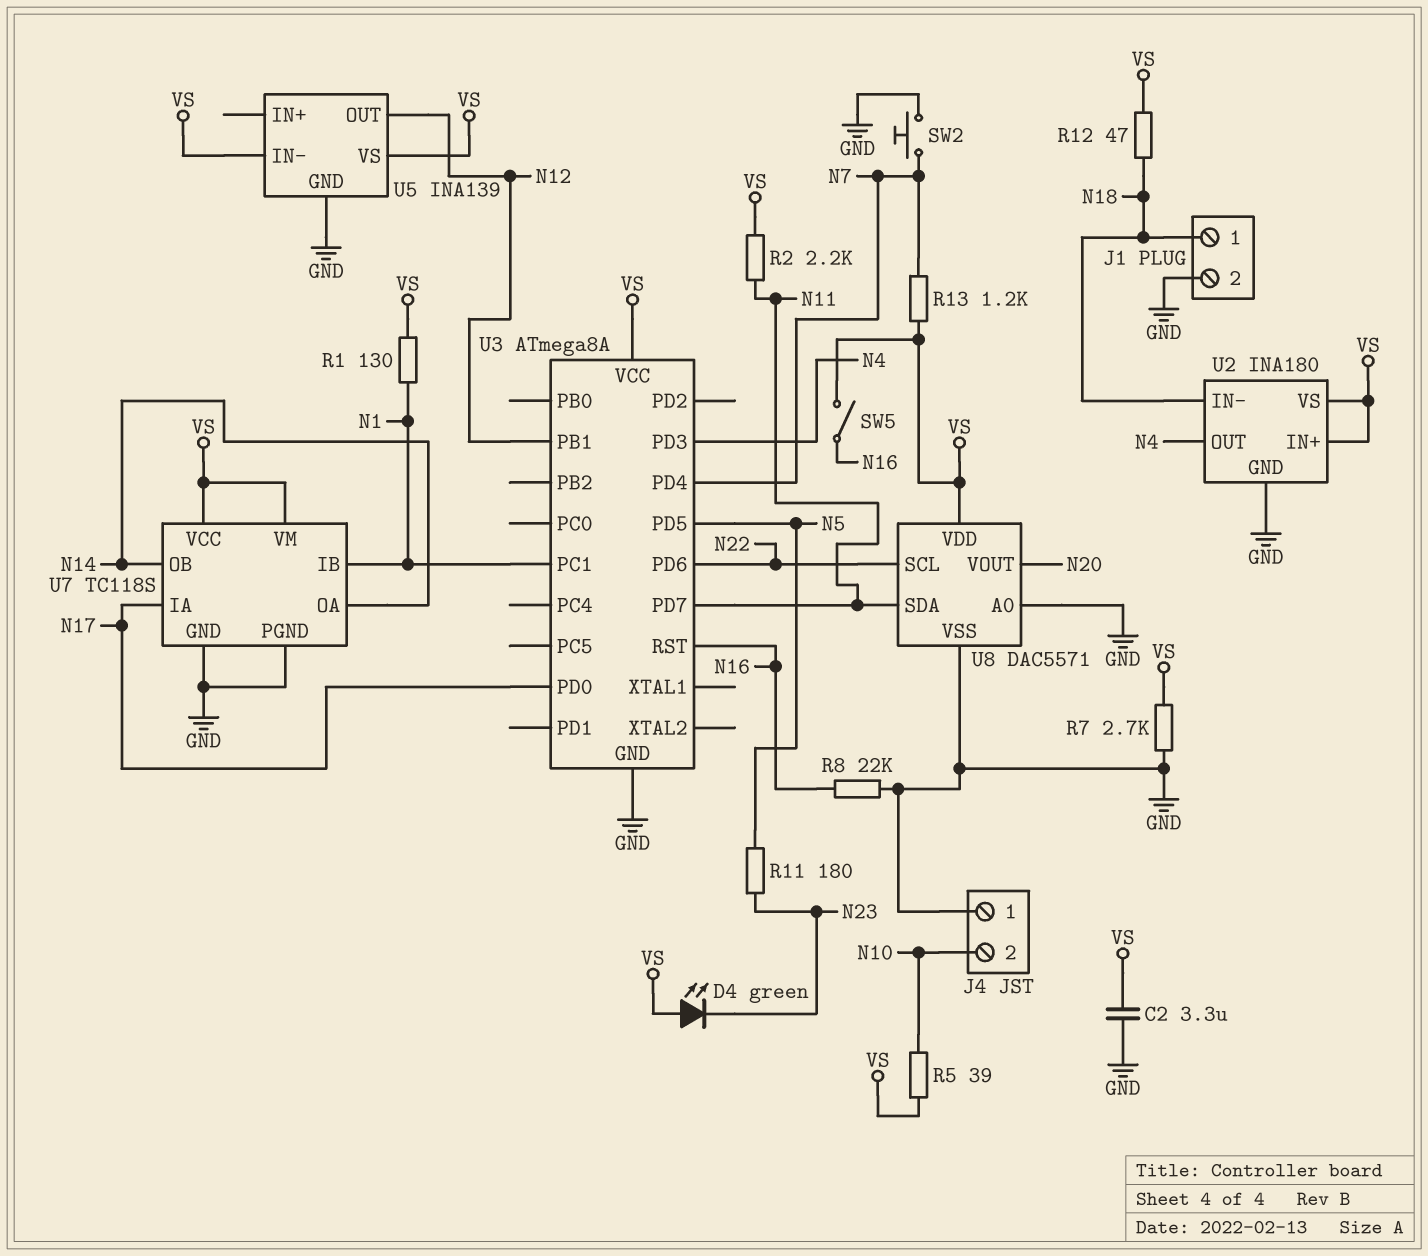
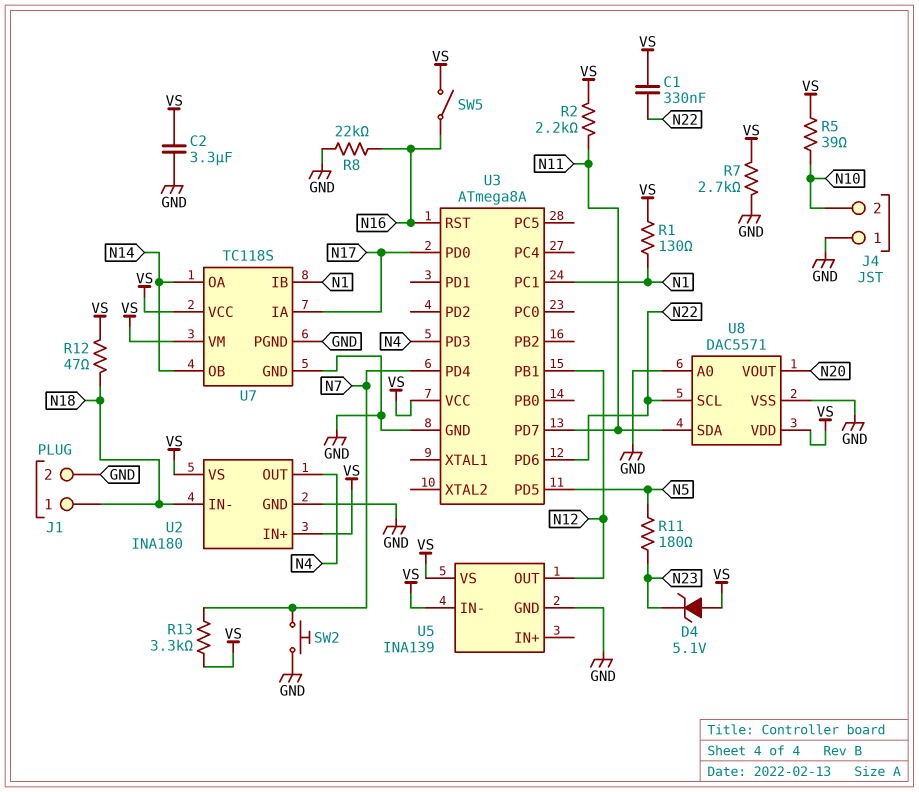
C1: none -> 330nF (N22, VS)
D4: LED green (A VS, K N23) -> zener 5.1V (A VS, K N23)
R13: 1.2k (N7, VS) -> 3.3k (N7, VS)

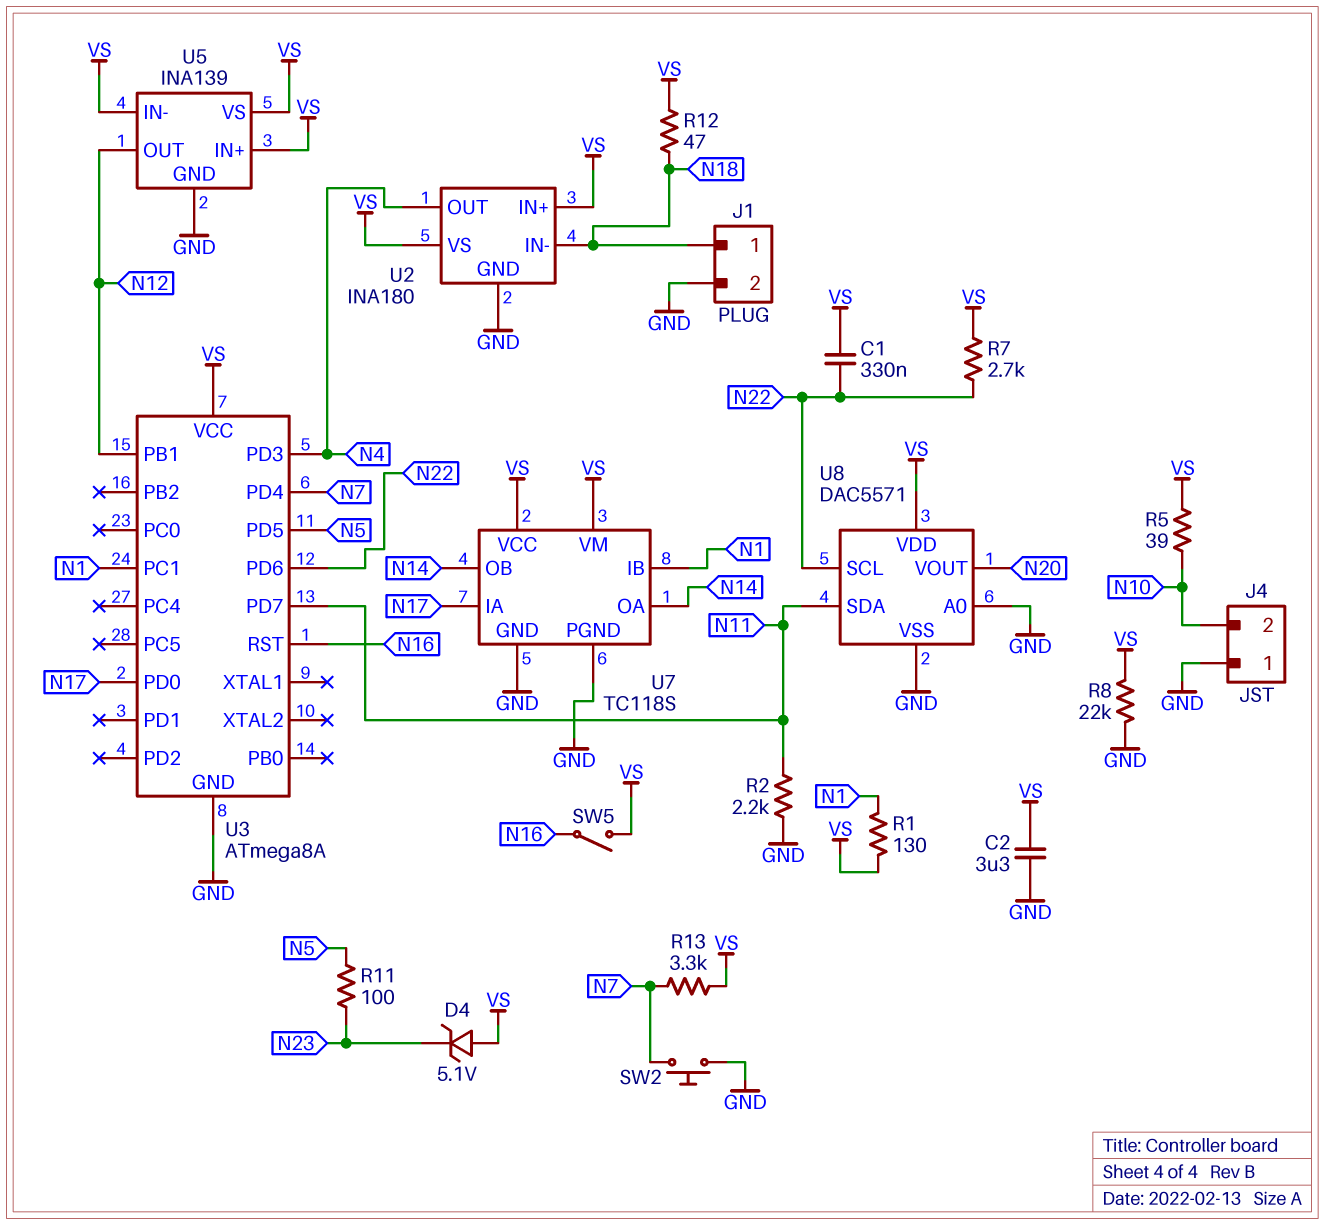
R2: 2.2k (N11, VS) -> 2.2k (GND, N11)
R7: 2.7k (GND, VS) -> 2.7k (N22, VS)
R8: 22k (GND, N16) -> 22k (GND, VS)
R11: 180 (N5, N23) -> 100 (N5, N23)
U5 pin IN+: none -> VS

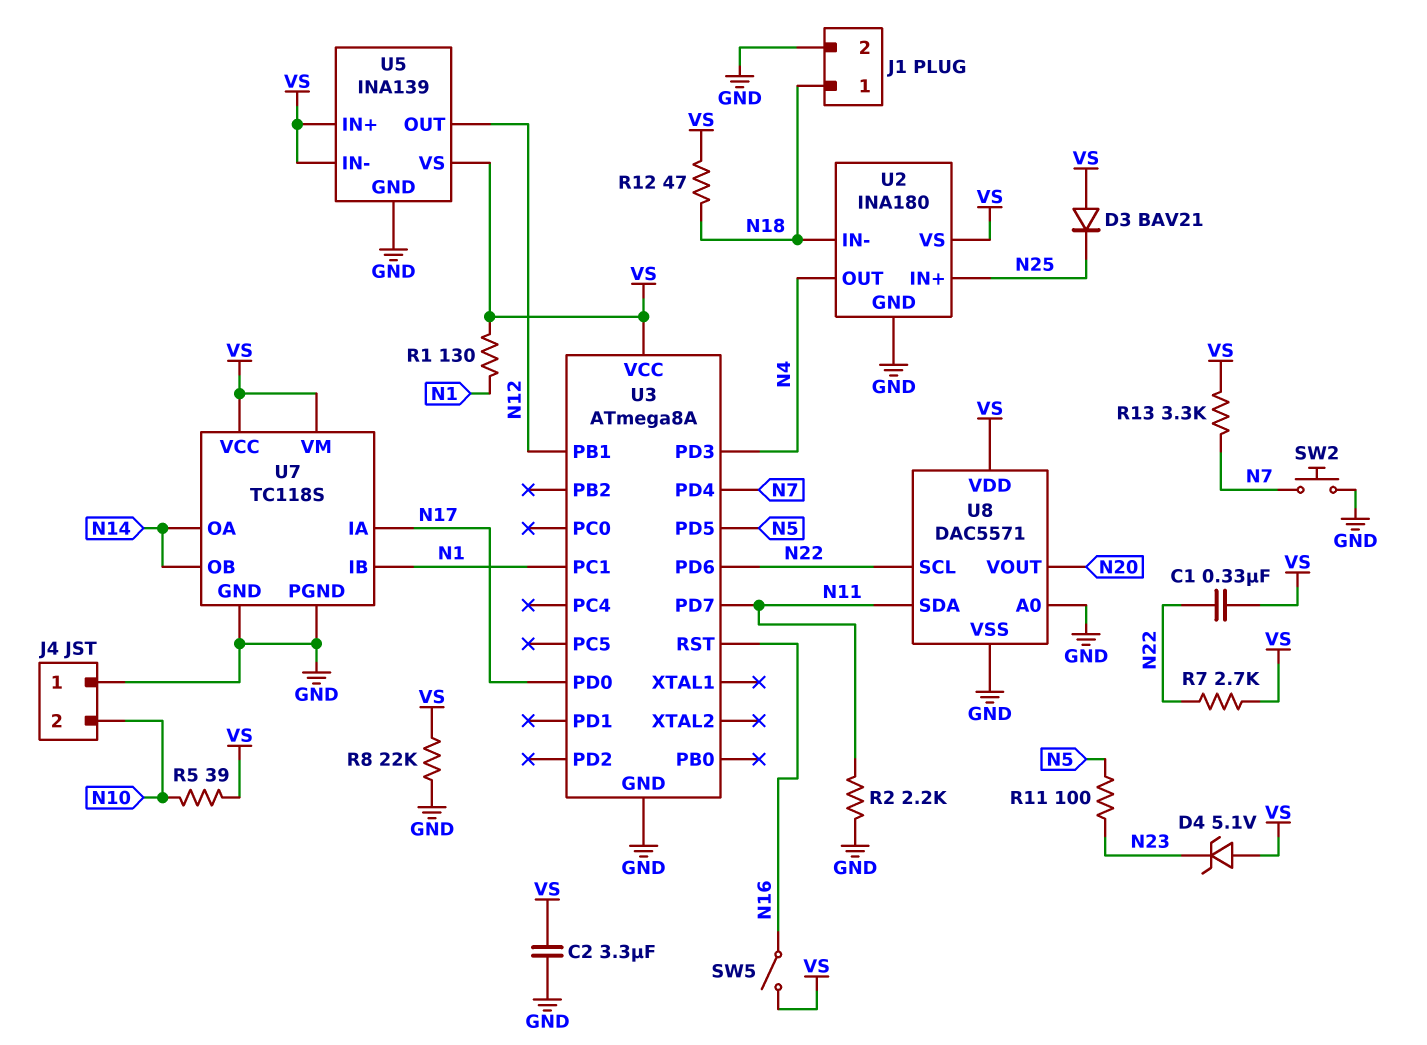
D3: none -> diode BAV21 (A VS, K N25)
U2 pin IN+: VS -> N25

